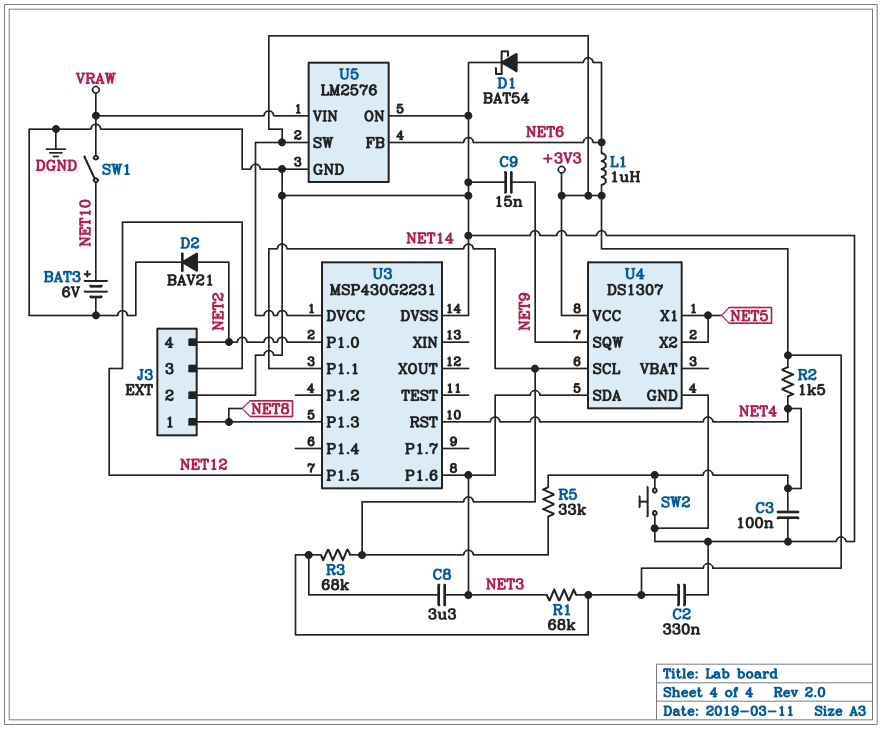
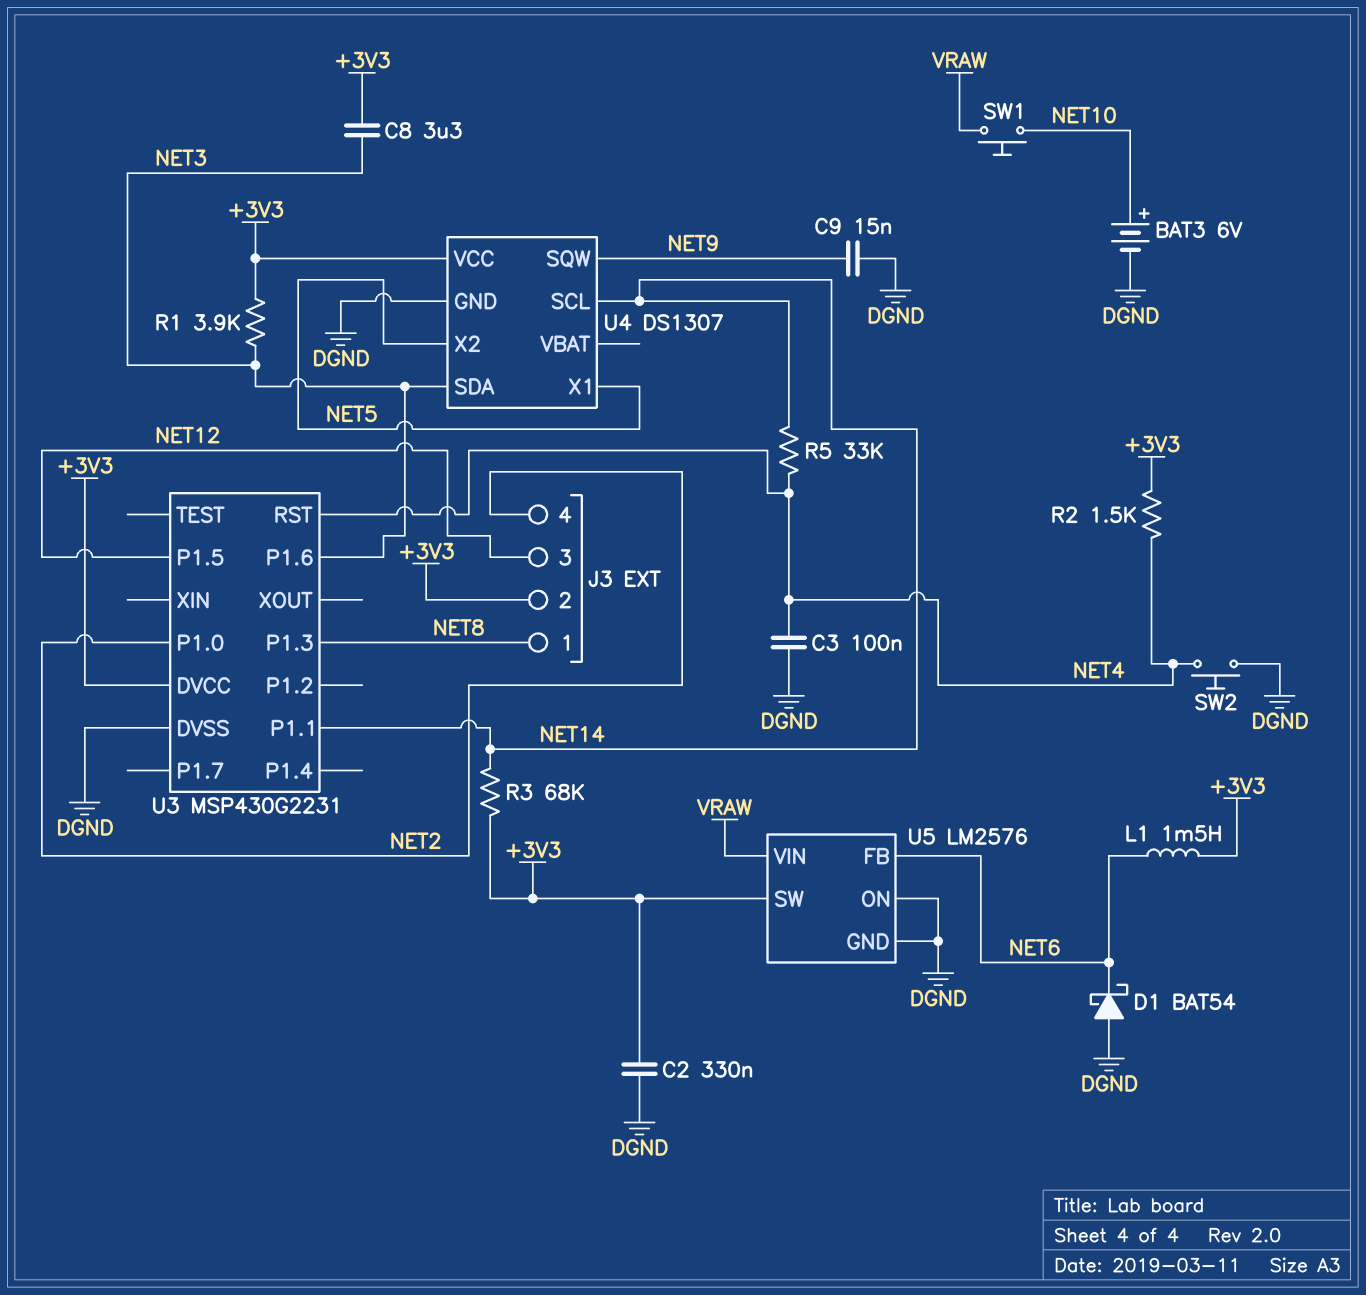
D1: schottky BAT54 (A NET6, K DGND) -> schottky BAT54 (A DGND, K NET6)
D2: diode BAV21 (A NET2, K DGND) -> none
J3 pin 2: DGND -> +3V3
L1: 1uH (+3V3, NET6) -> 1.5mH (+3V3, NET6)
R1: 68k (+3V3, NET3) -> 3.9k (+3V3, NET3)
SW1: switch (NET10, VRAW) -> button (NET10, VRAW)

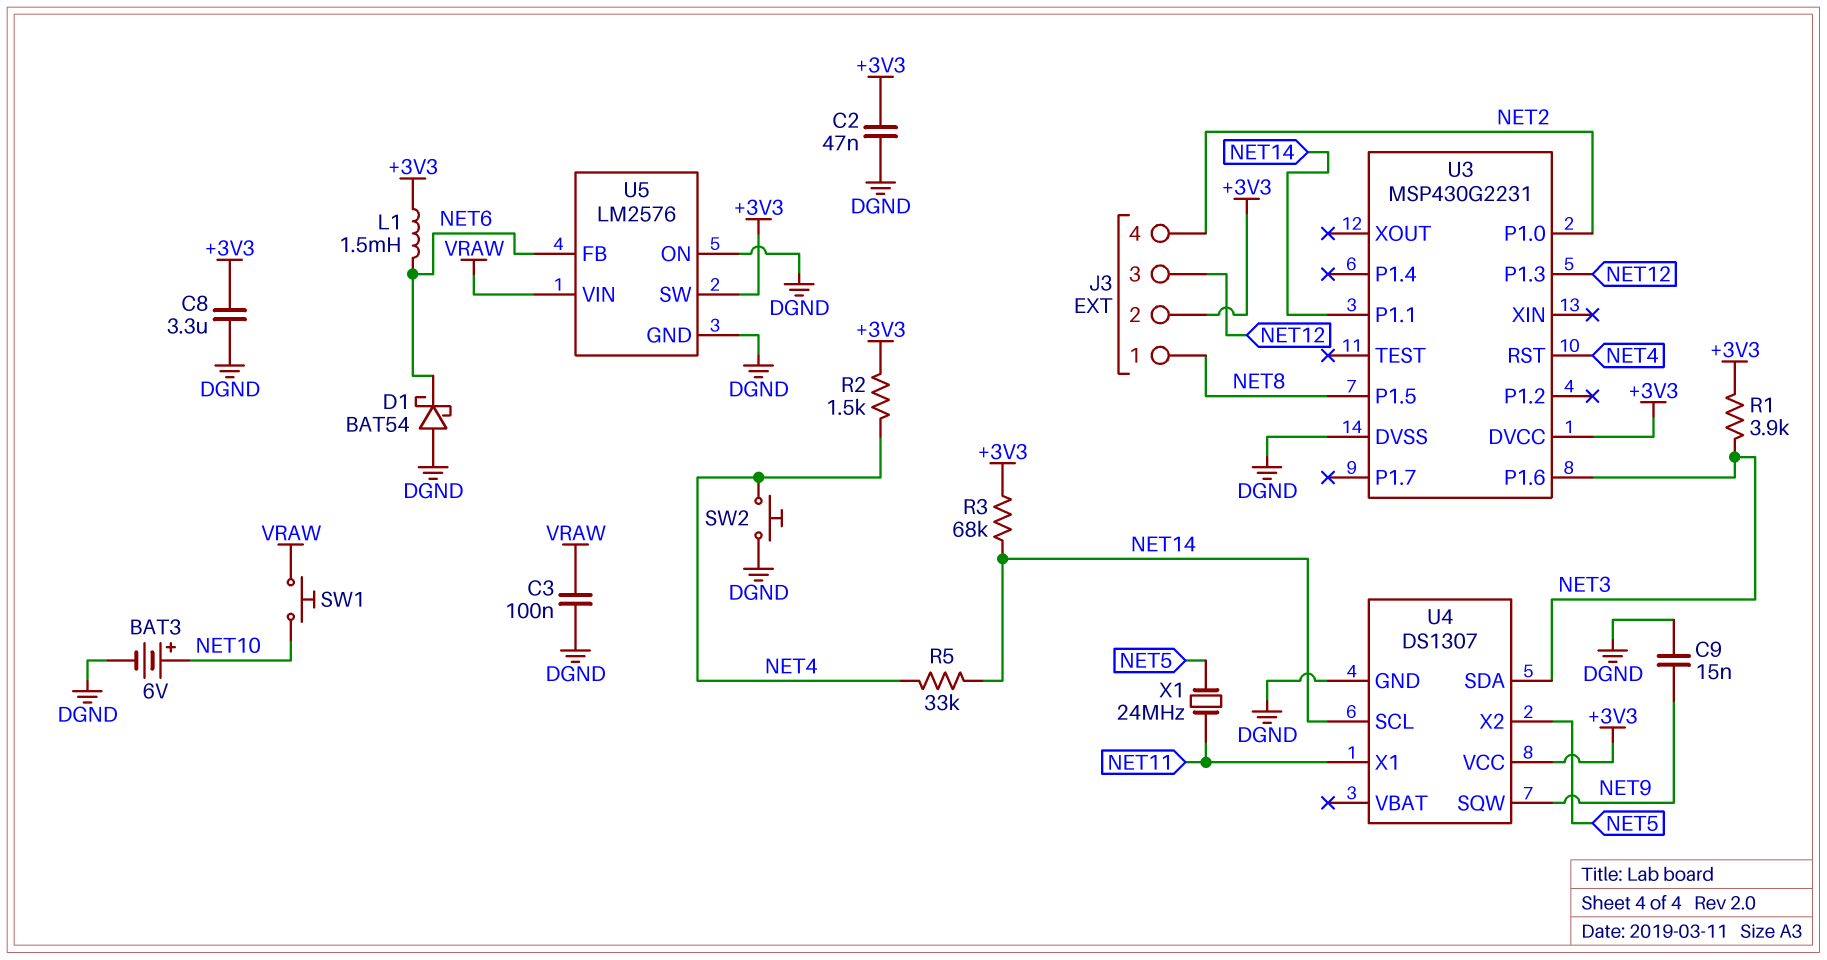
C2: 330nF (+3V3, DGND) -> 47nF (+3V3, DGND)
C3: 100nF (DGND, NET4) -> 100nF (DGND, VRAW)
C8: 3.3uF (+3V3, NET3) -> 3.3uF (+3V3, DGND)
U3 pin P1.3: NET8 -> NET12
U3 pin P1.5: NET12 -> NET8
U4 pin X1: NET5 -> NET11
X1: none -> 24MHz (NET5, NET11)

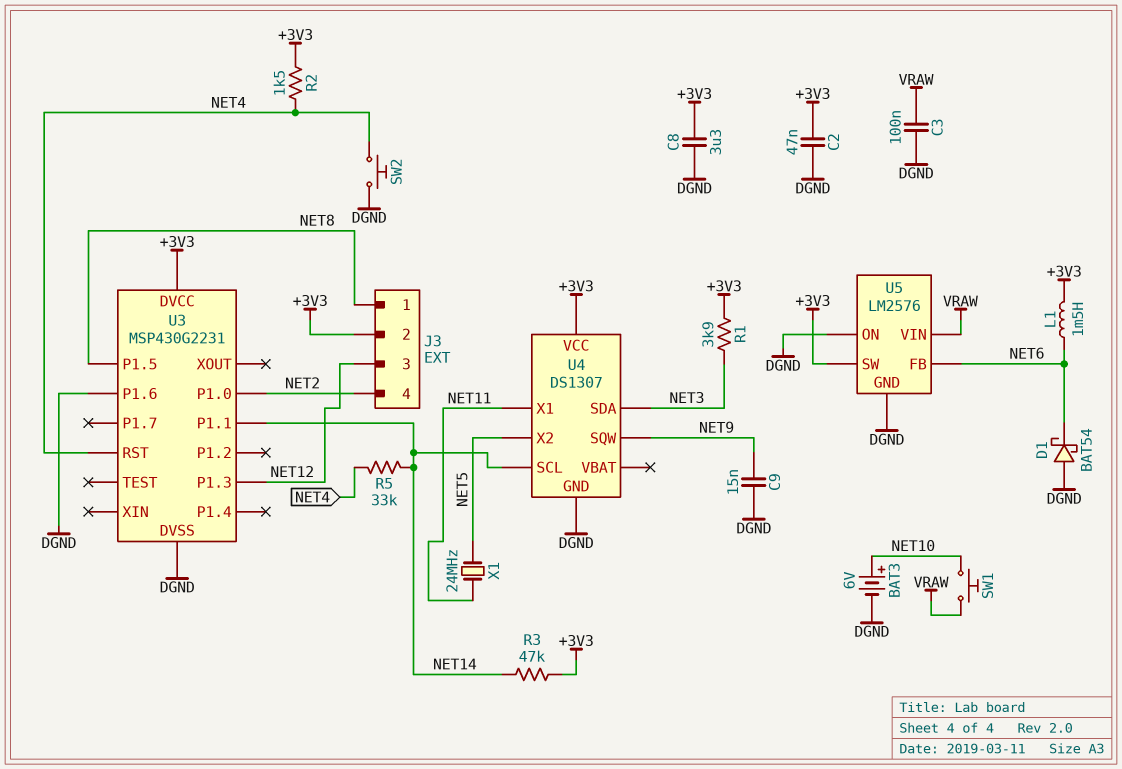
R3: 68k (+3V3, NET14) -> 47k (+3V3, NET14)
U3 pin P1.6: NET3 -> DGND

